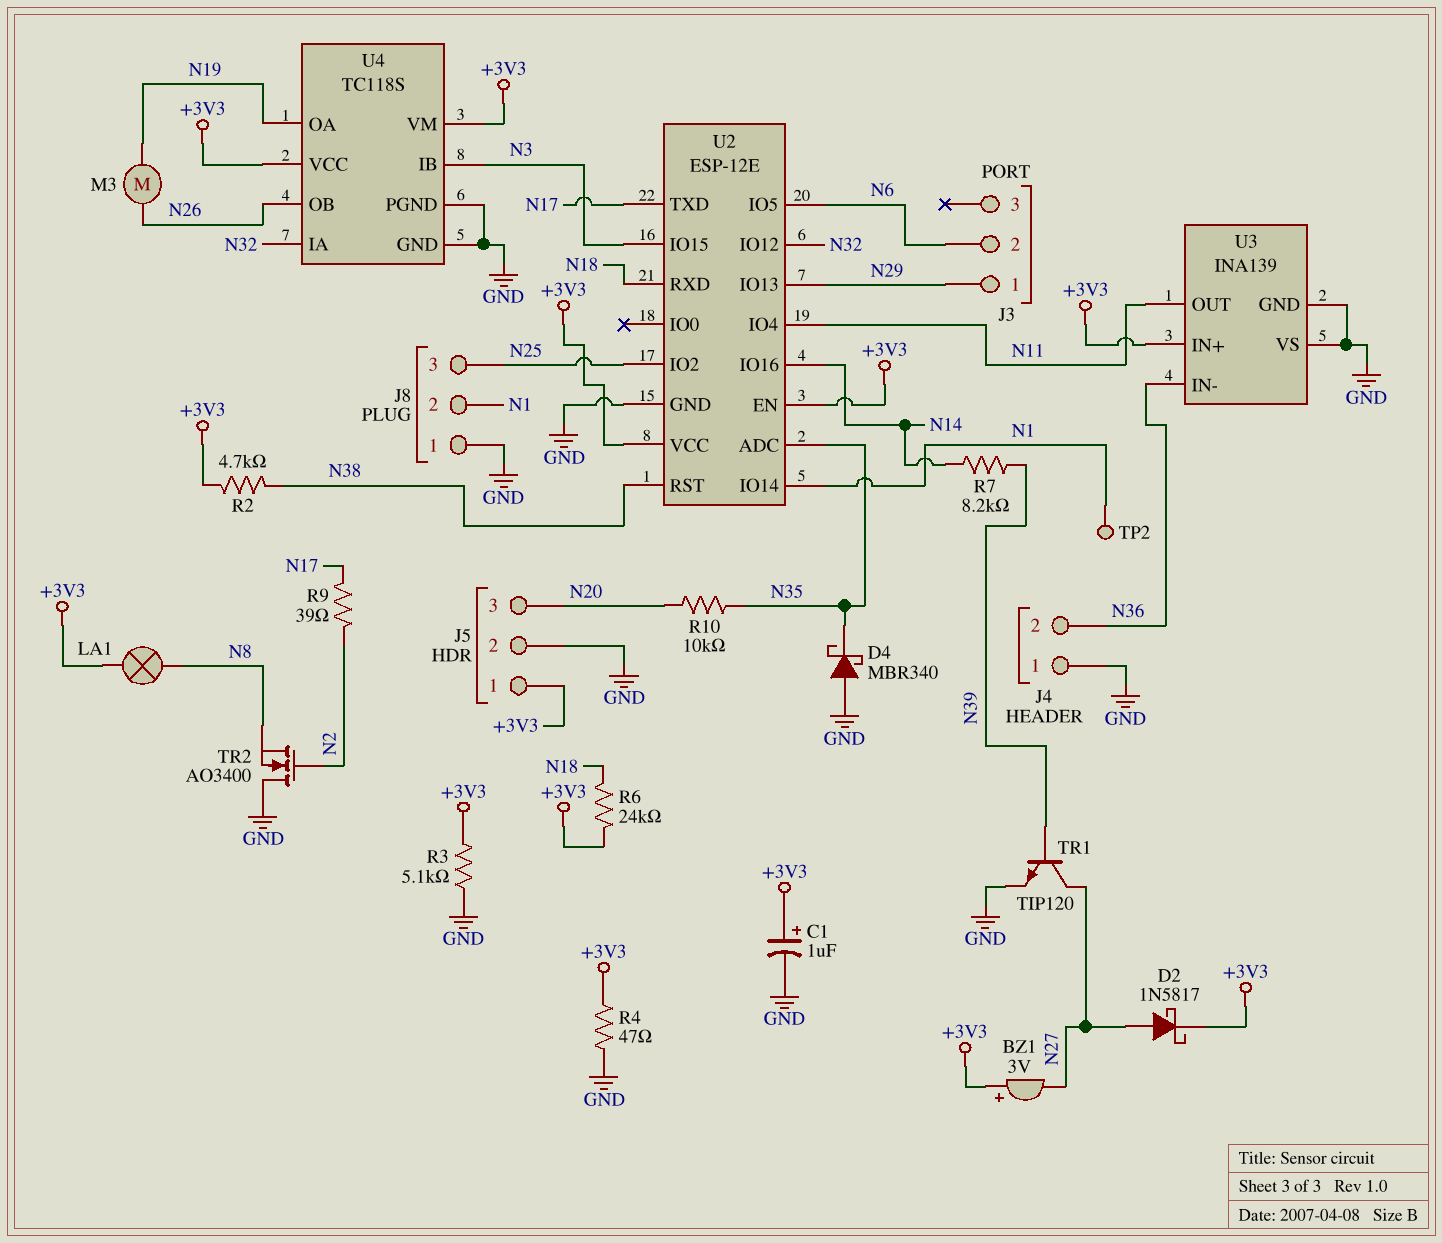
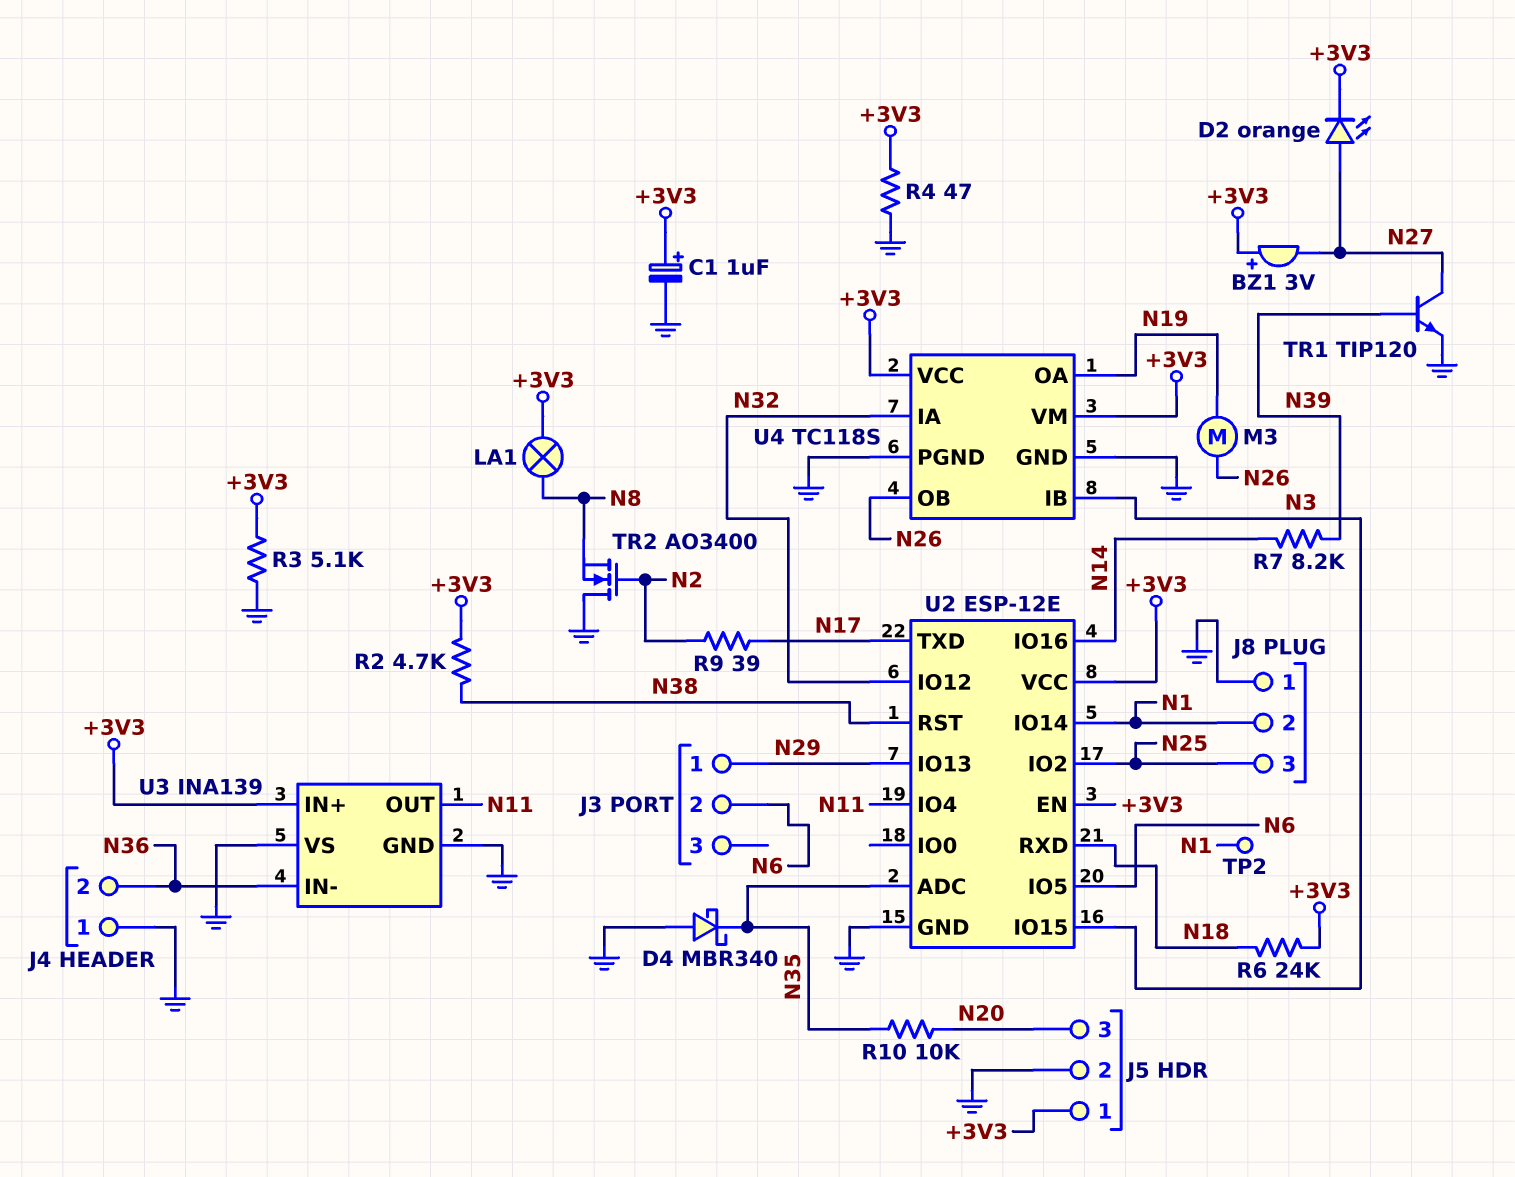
D2: schottky 1N5817 (A N27, K +3V3) -> LED orange (A N27, K +3V3)

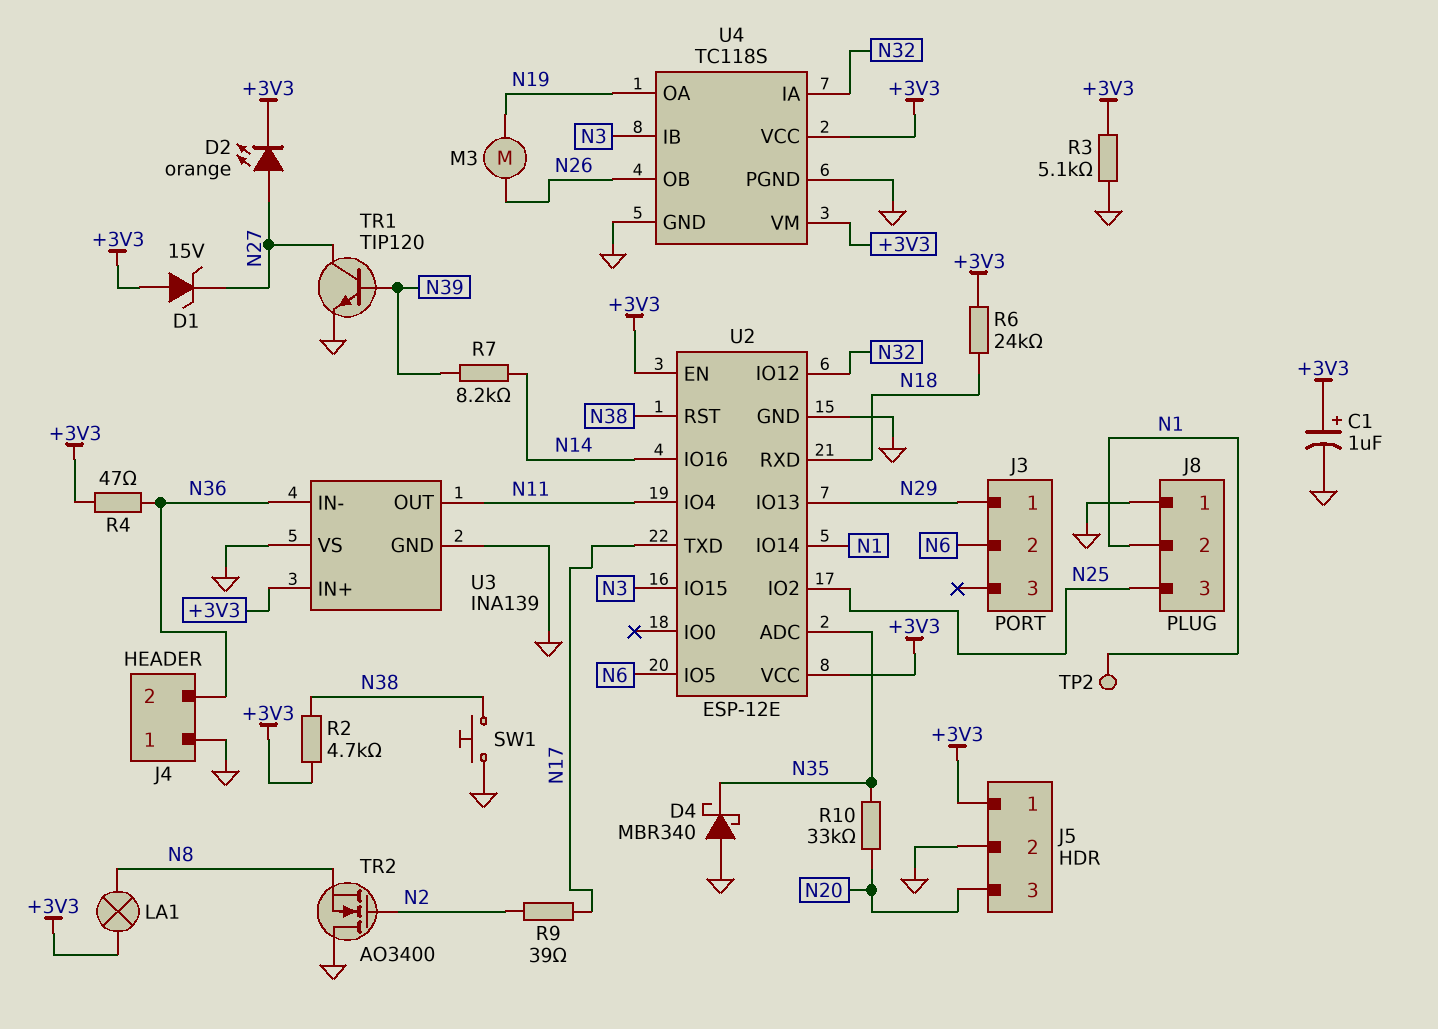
BZ1: buzzer 3V (plus +3V3, minus N27) -> none
D1: none -> zener 15V (A +3V3, K N27)
R4: 47 (+3V3, GND) -> 47 (+3V3, N36)
R10: 10k (N20, N35) -> 33k (N20, N35)
SW1: none -> button (GND, N38)

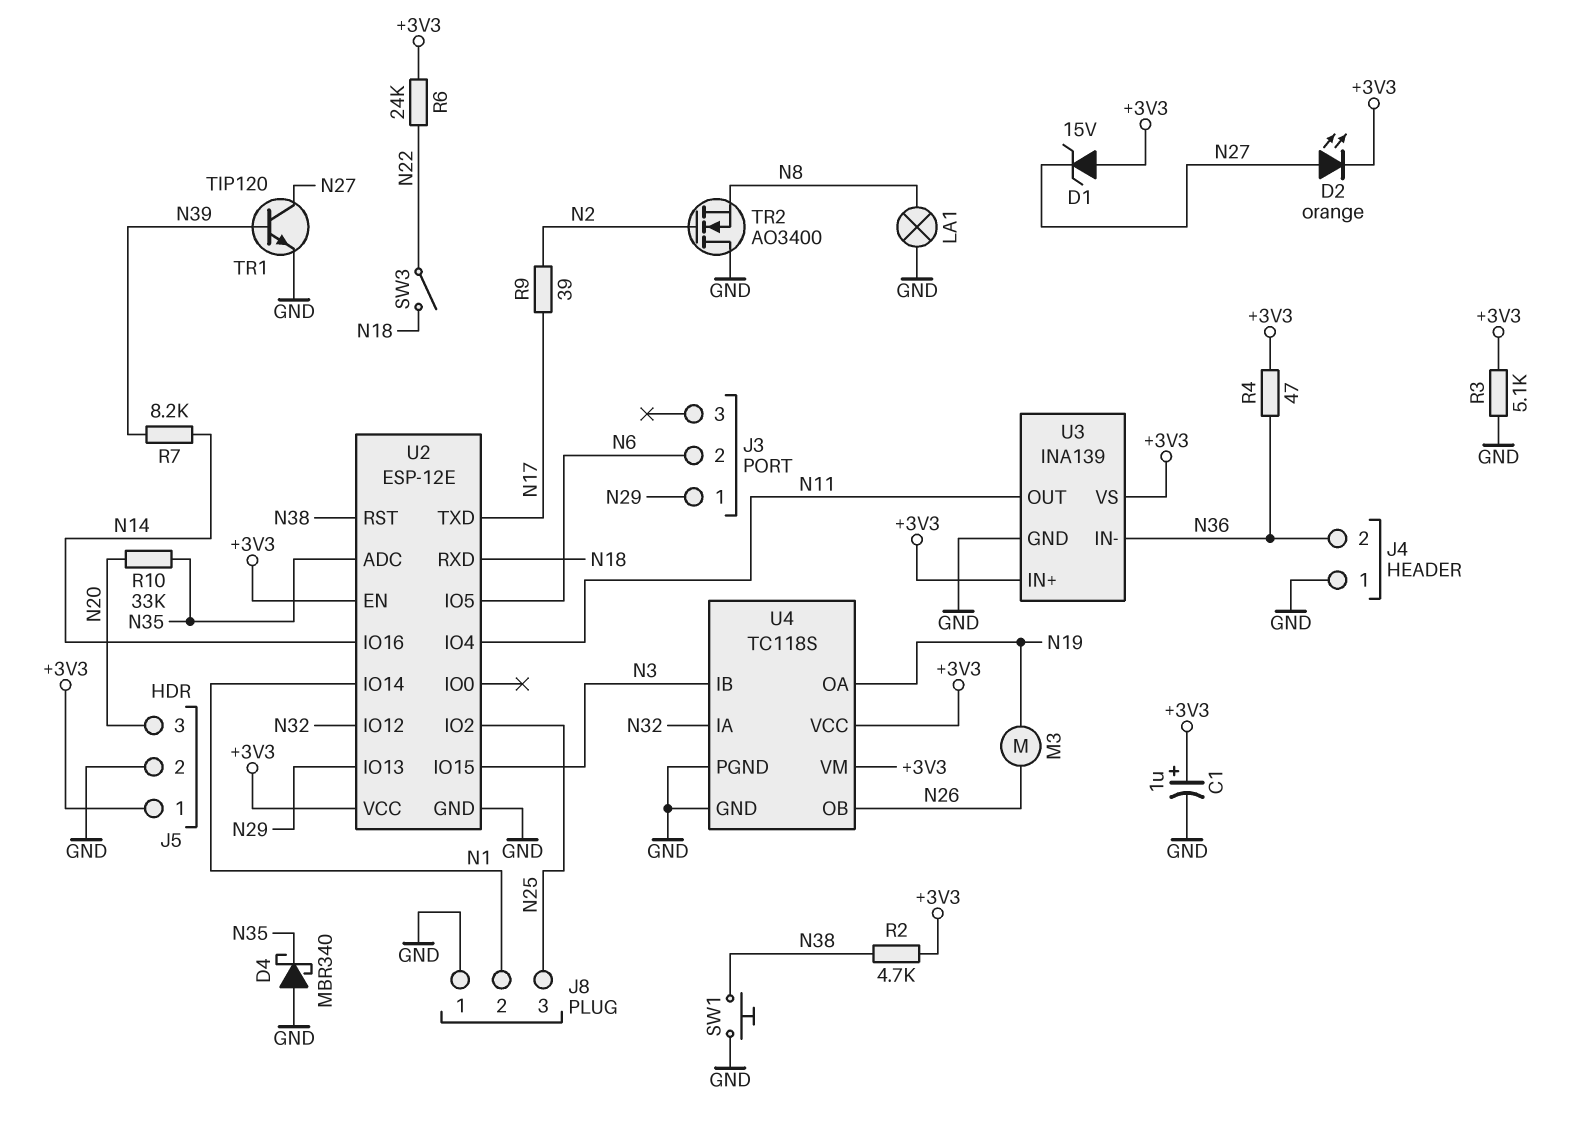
LA1: lamp (+3V3, N8) -> lamp (GND, N8)
R6: 24k (+3V3, N18) -> 24k (+3V3, N22)
SW3: none -> switch (N18, N22)
TP2: test point (N1) -> none
U3 pin VS: GND -> +3V3

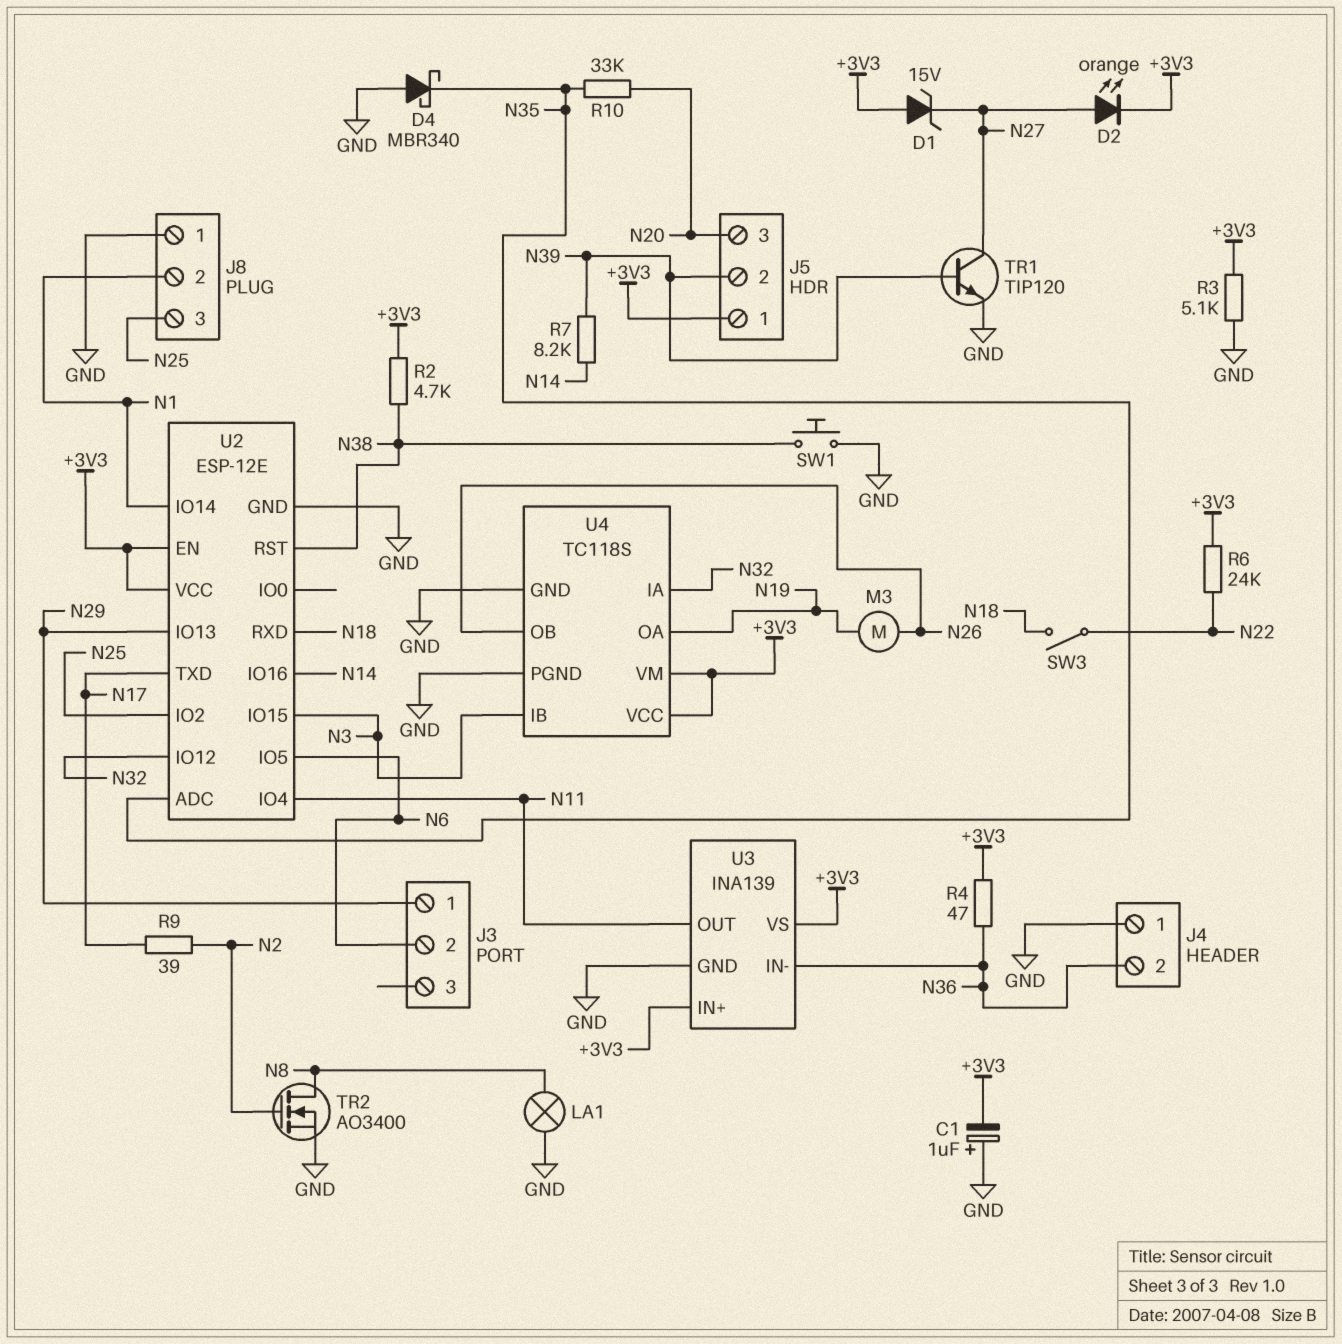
C1: 1uF (plus +3V3, minus GND) -> 1uF (plus GND, minus +3V3)
J5 pin 2: GND -> N39
TR2: NMOS AO3400 (G N2, D GND, S N8) -> NMOS AO3400 (G N2, D N8, S GND)

